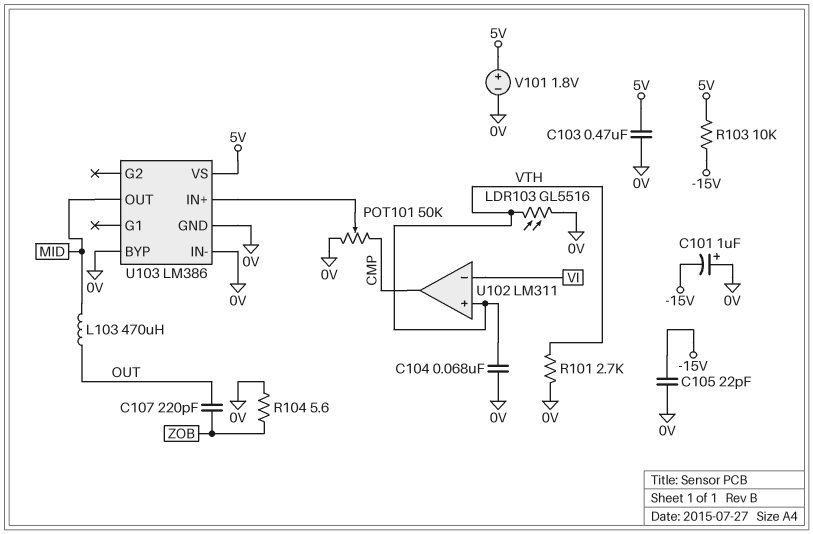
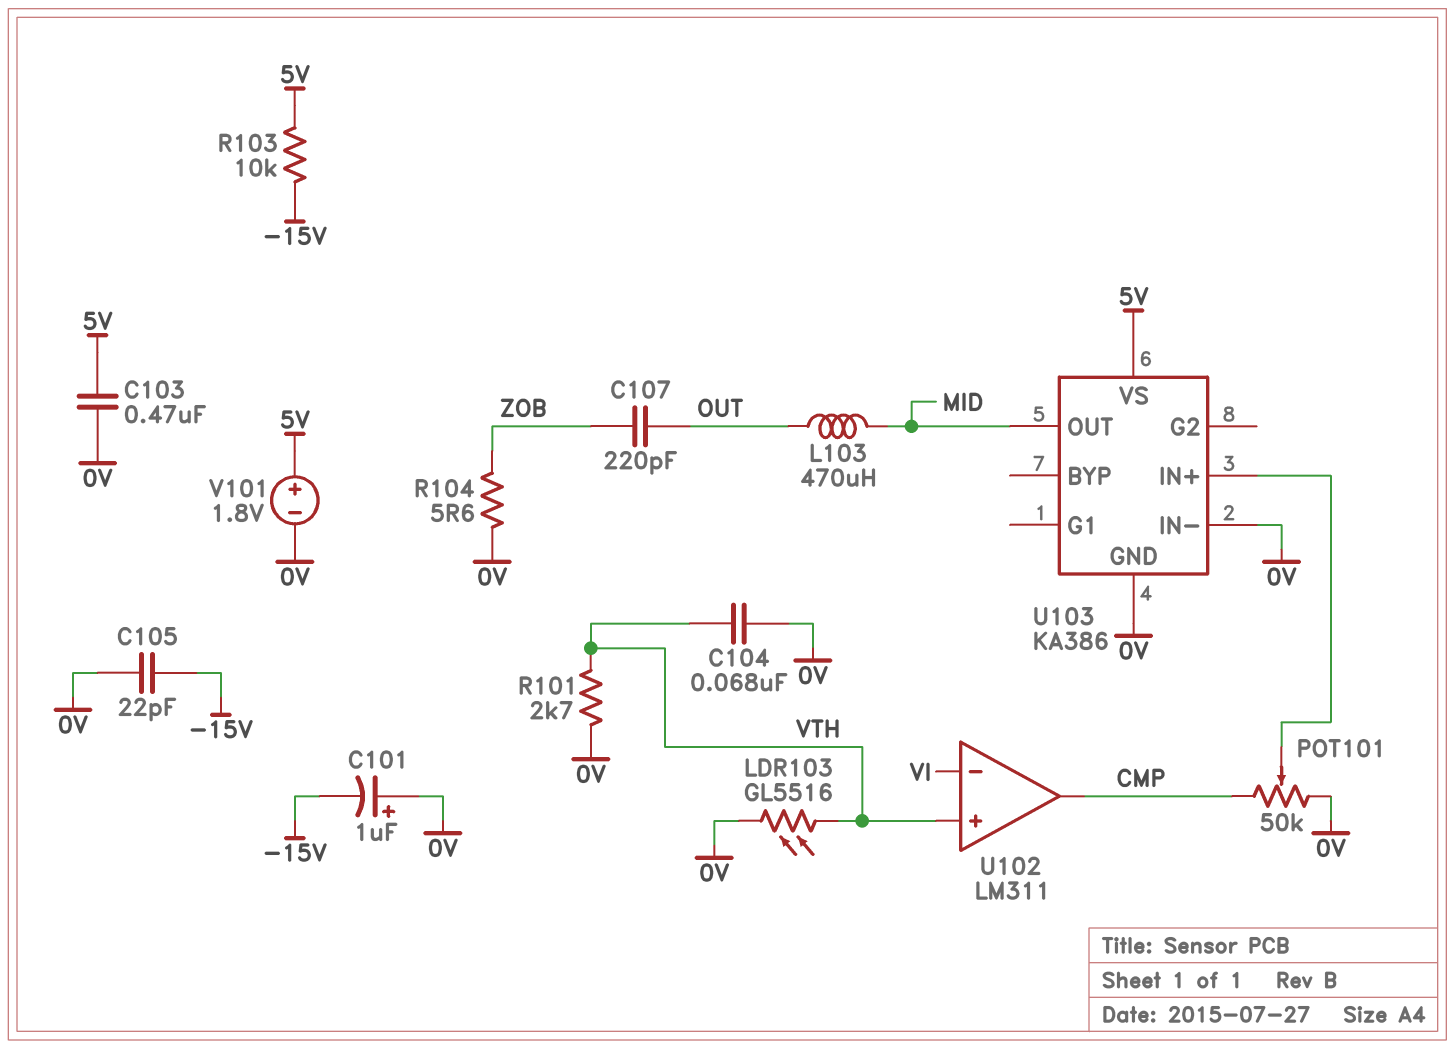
U103: LM386 -> KA386
U103 pin BYP: 0V -> none

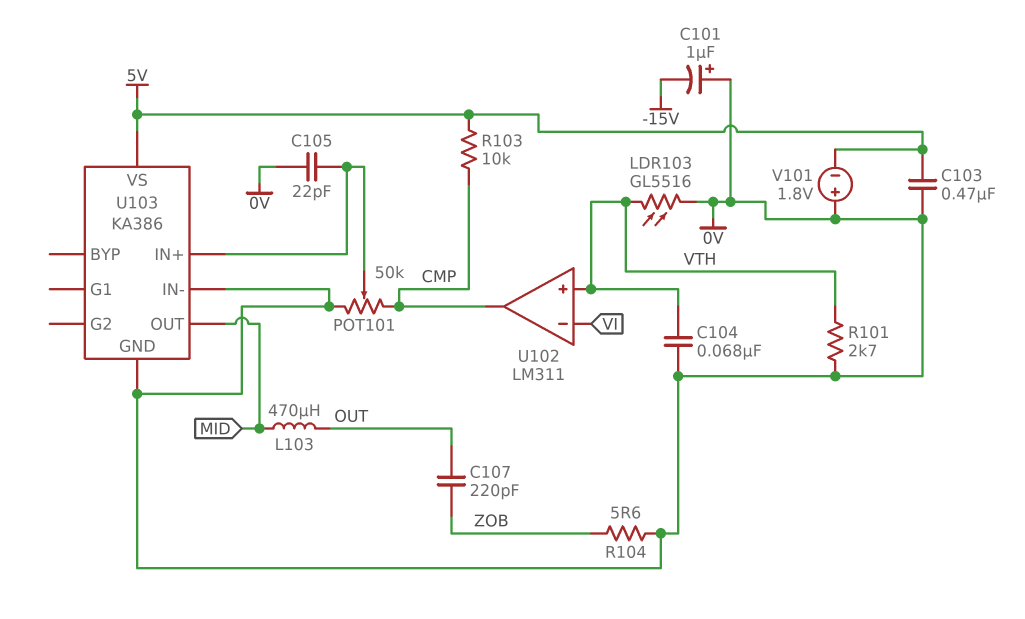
C105: 22pF (-15V, 0V) -> 22pF (0V, U103/IN+)
R103: 10k (-15V, 5V) -> 10k (5V, CMP)
V101: 1.8V (plus 5V, minus 0V) -> 1.8V (plus 0V, minus 5V)

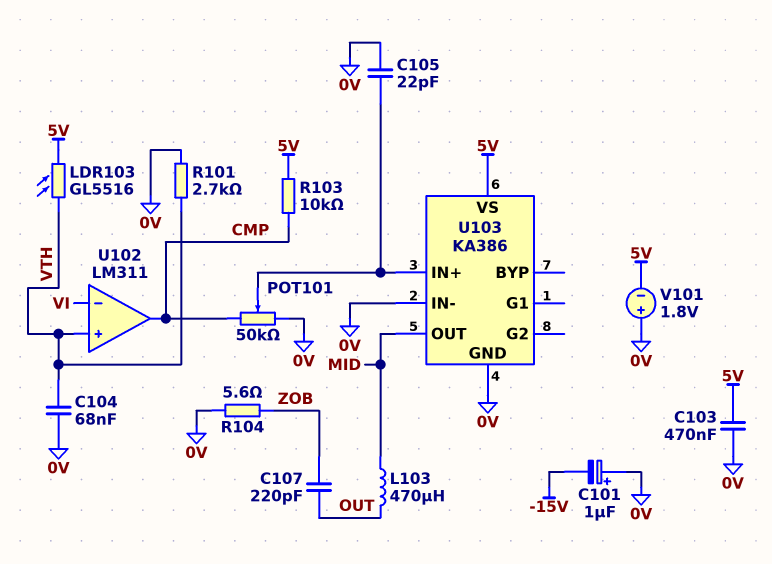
LDR103: GL5516 (0V, VTH) -> GL5516 (5V, VTH)

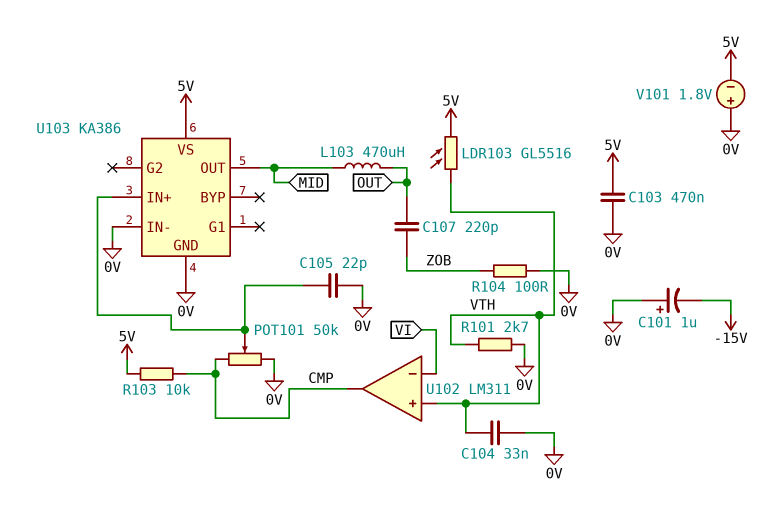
C104: 68nF (0V, VTH) -> 33nF (0V, VTH)
R104: 5.6 (0V, ZOB) -> 100 (0V, ZOB)

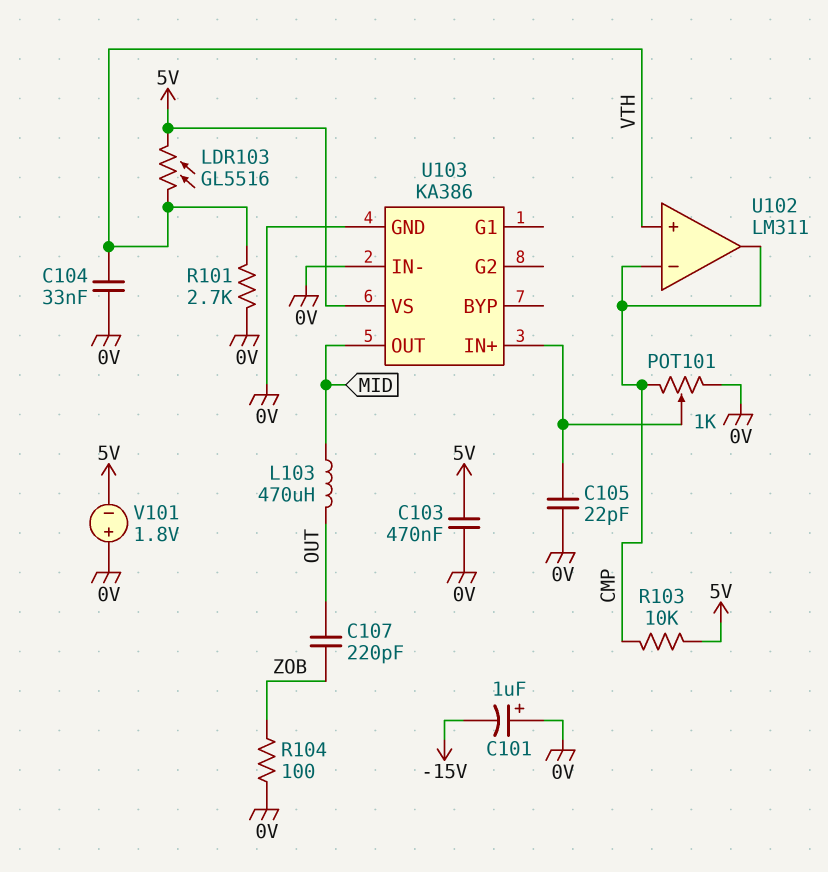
POT101: 50k (0V, CMP, wiper U103/IN+) -> 1k (0V, CMP, wiper U103/IN+)
U102 pin in-: VI -> CMP

